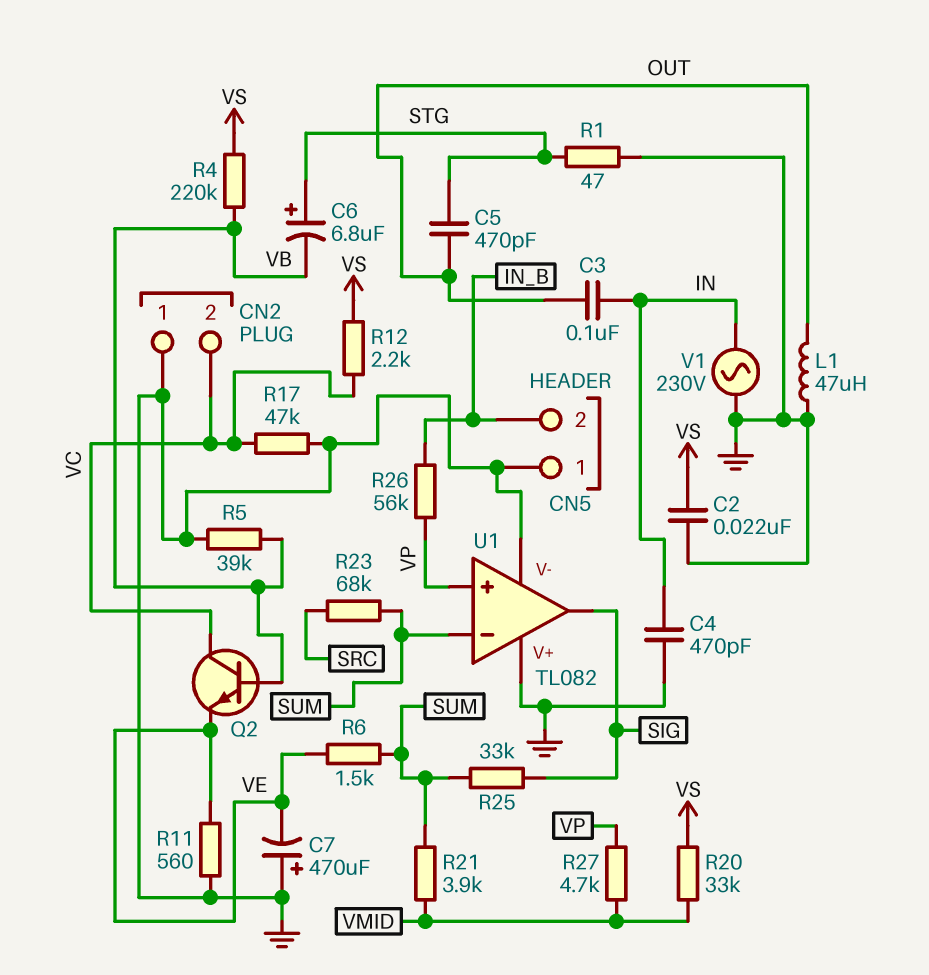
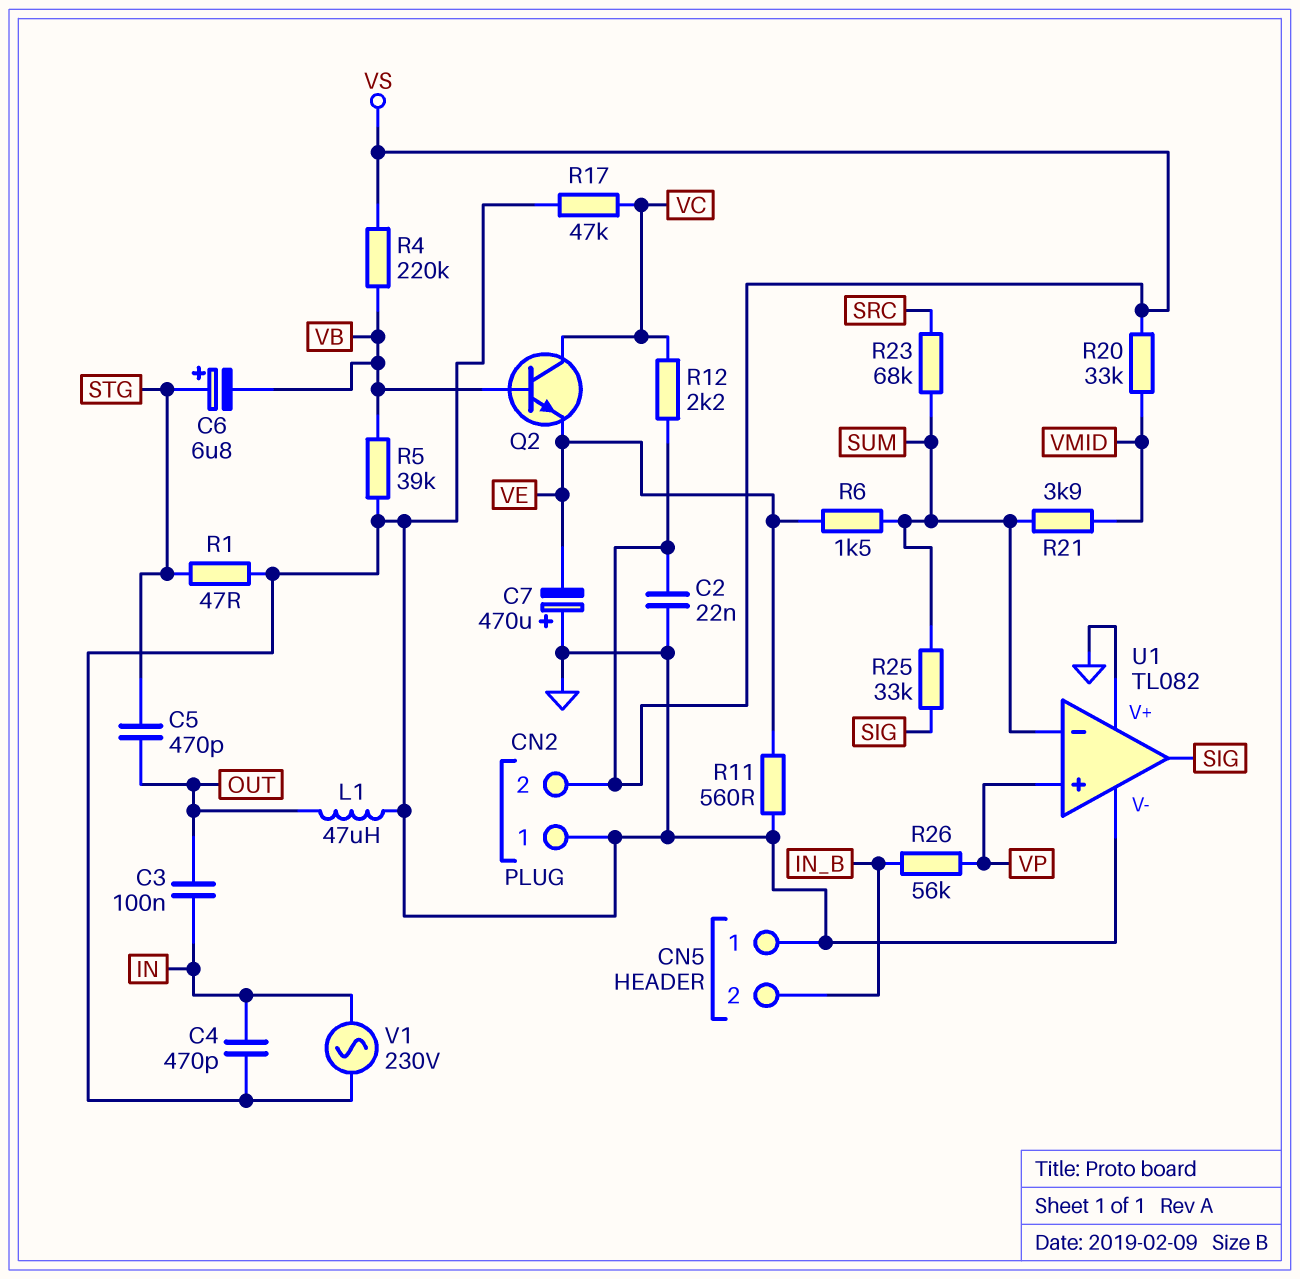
CN2 pin 2: VC -> VS
R27: 4.7k (VMID, VP) -> none

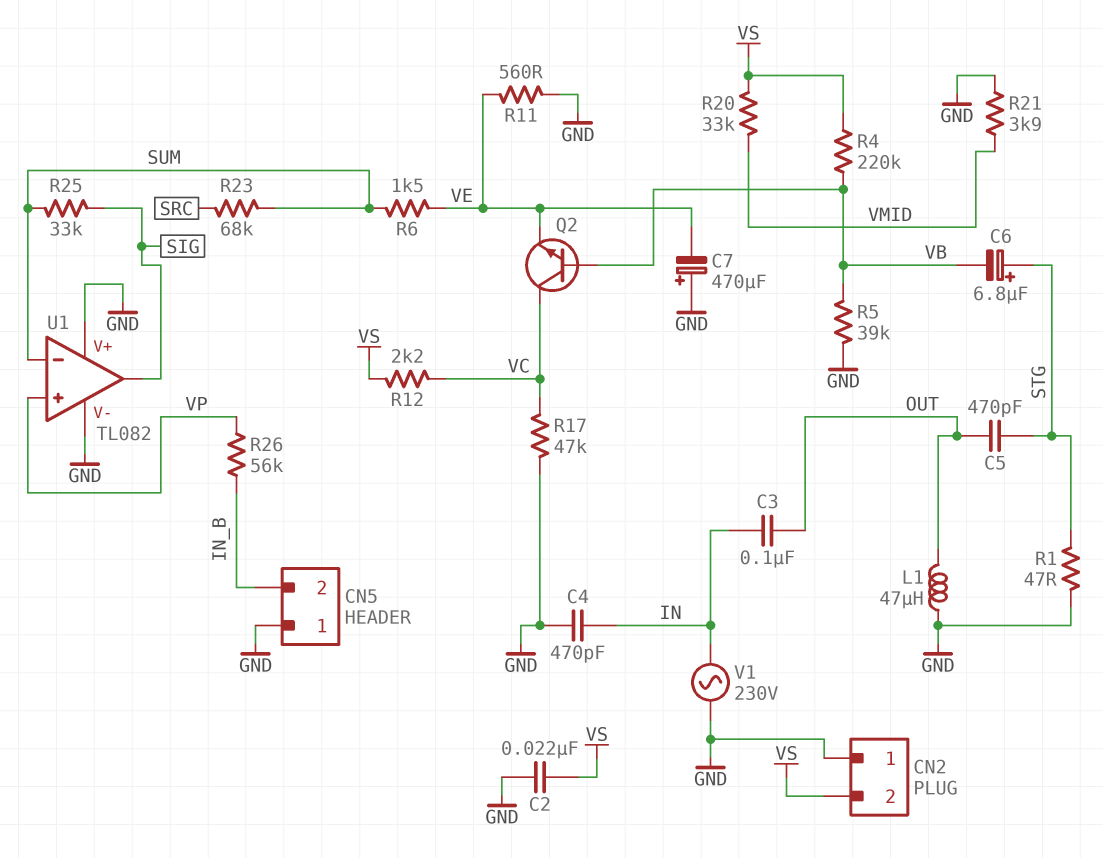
R21: 3.9k (SUM, VMID) -> 3.9k (GND, VMID)

